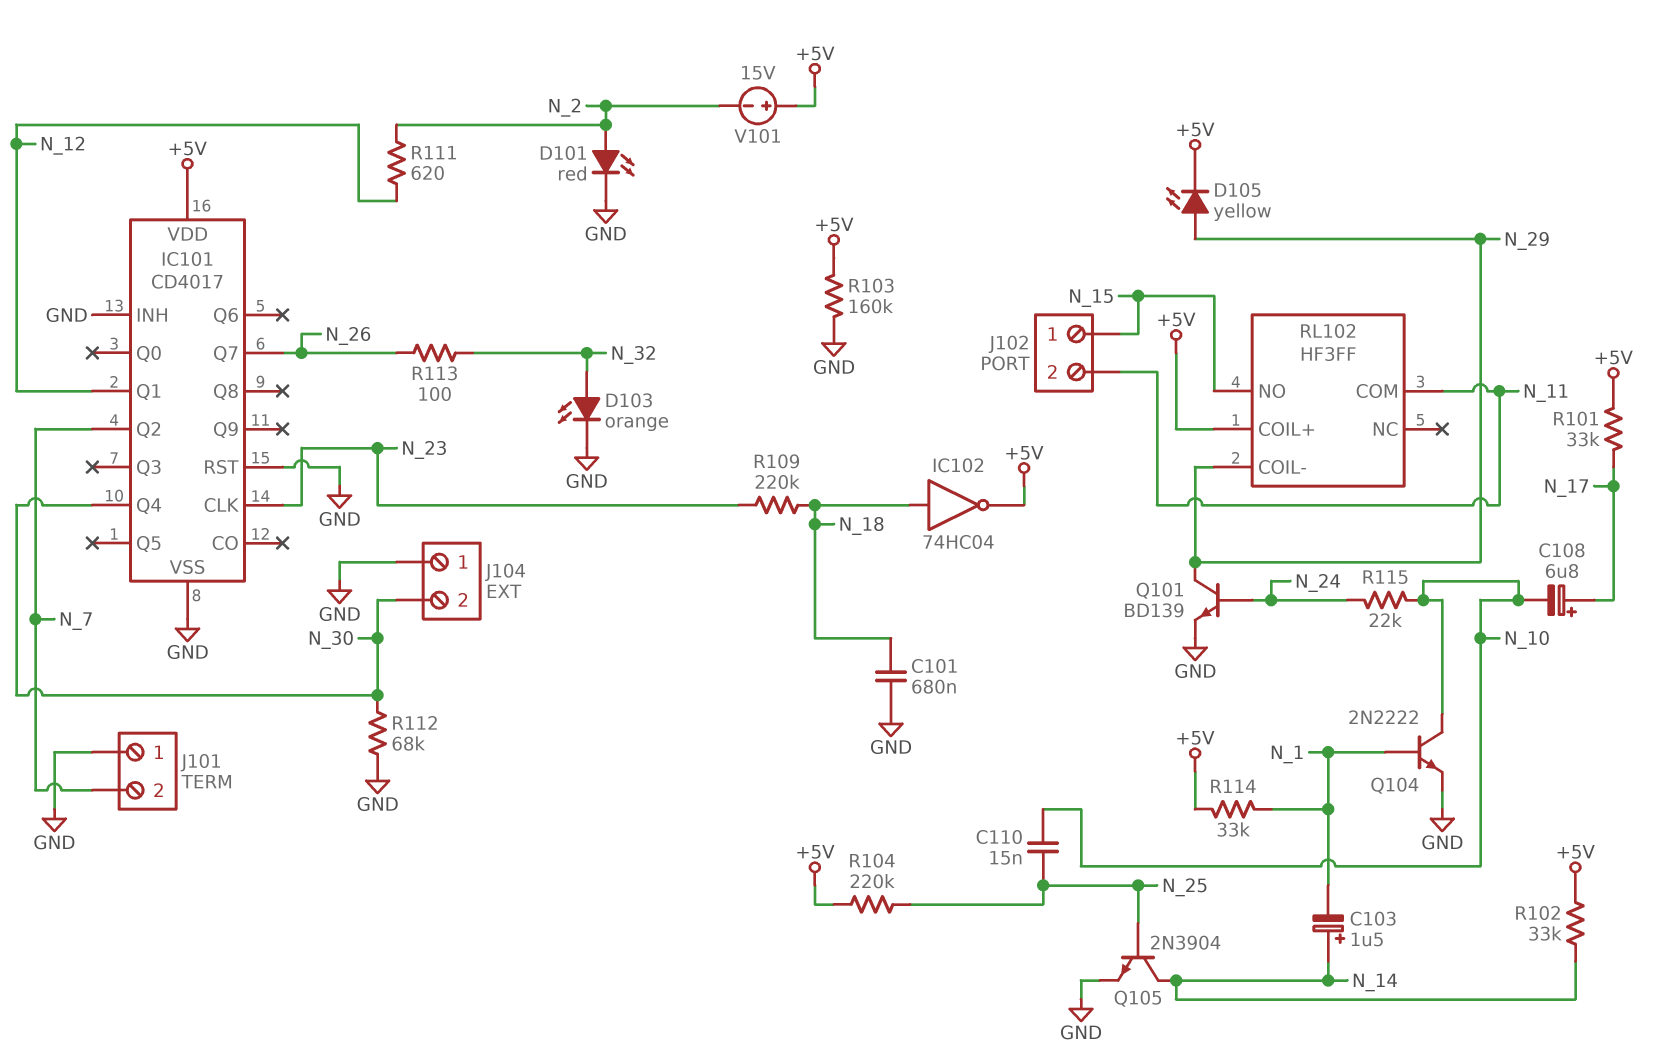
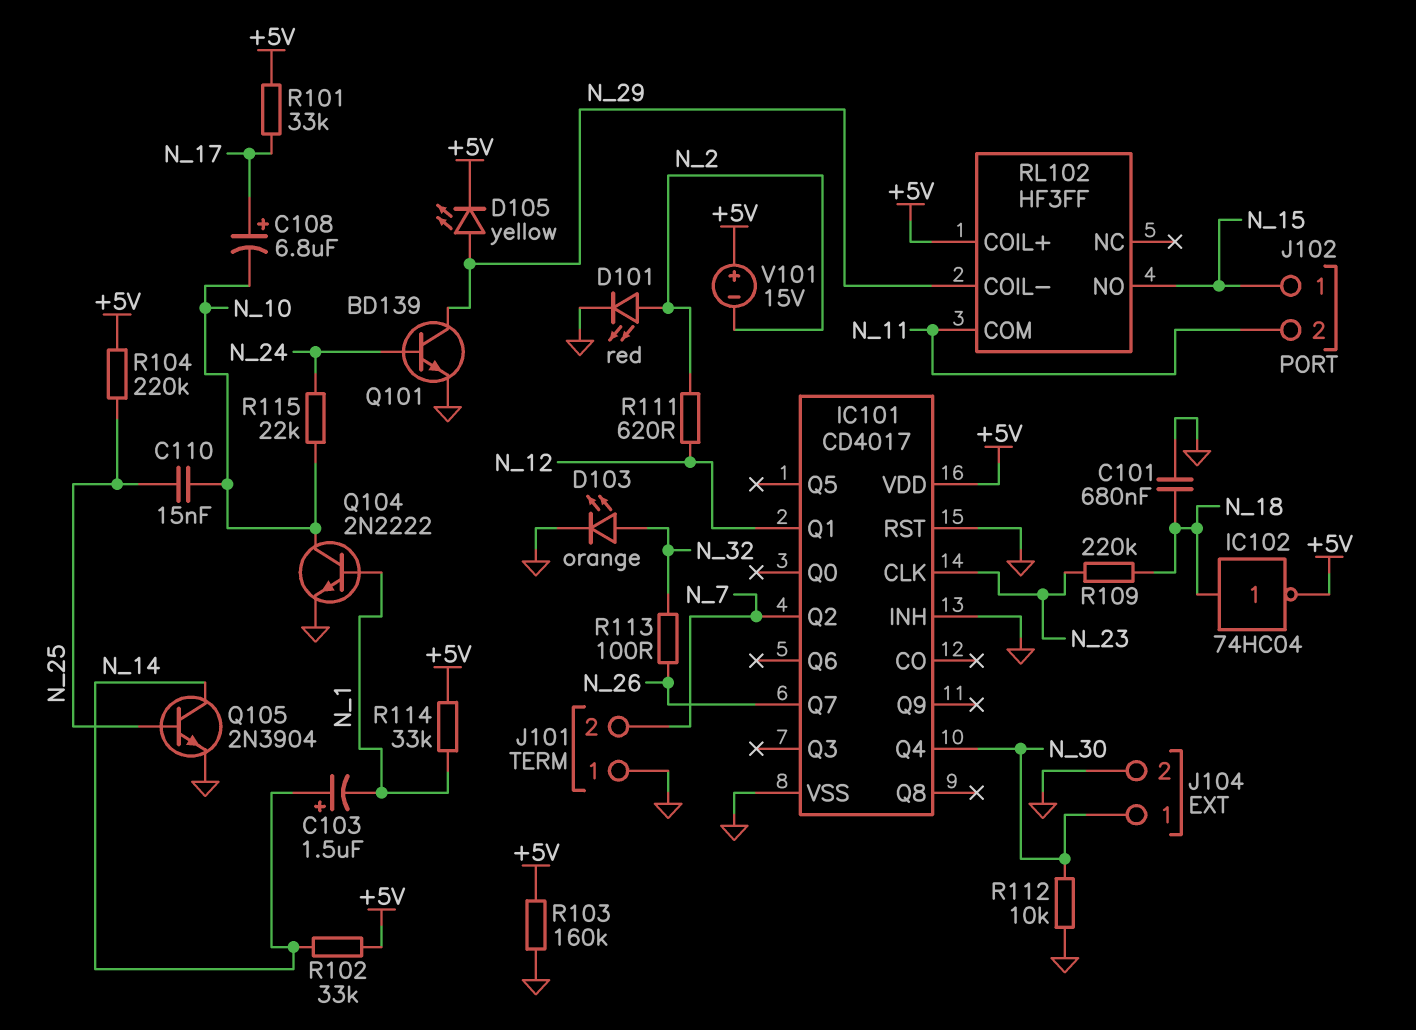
J104 pin 1: GND -> N_30
J104 pin 2: N_30 -> GND
R112: 68k (GND, N_30) -> 10k (GND, N_30)

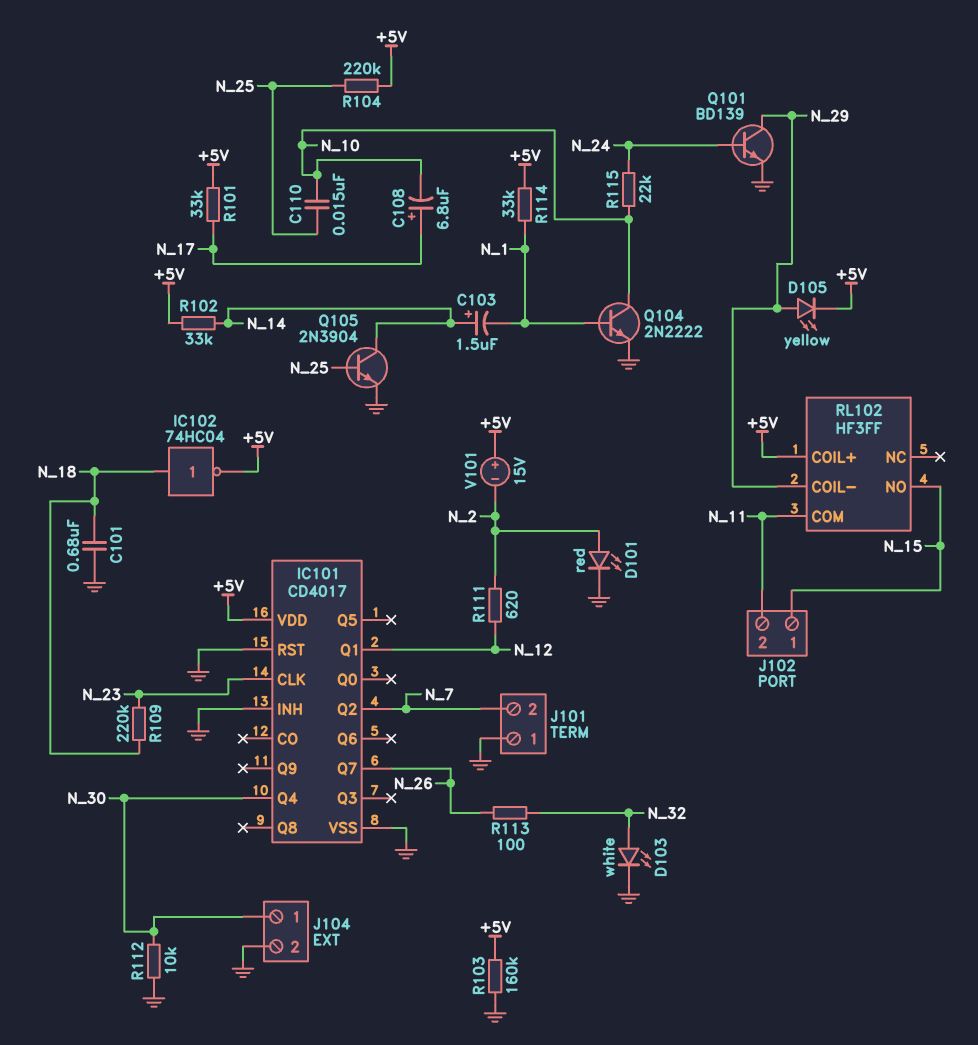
D103: LED orange (A N_32, K GND) -> LED white (A N_32, K GND)

